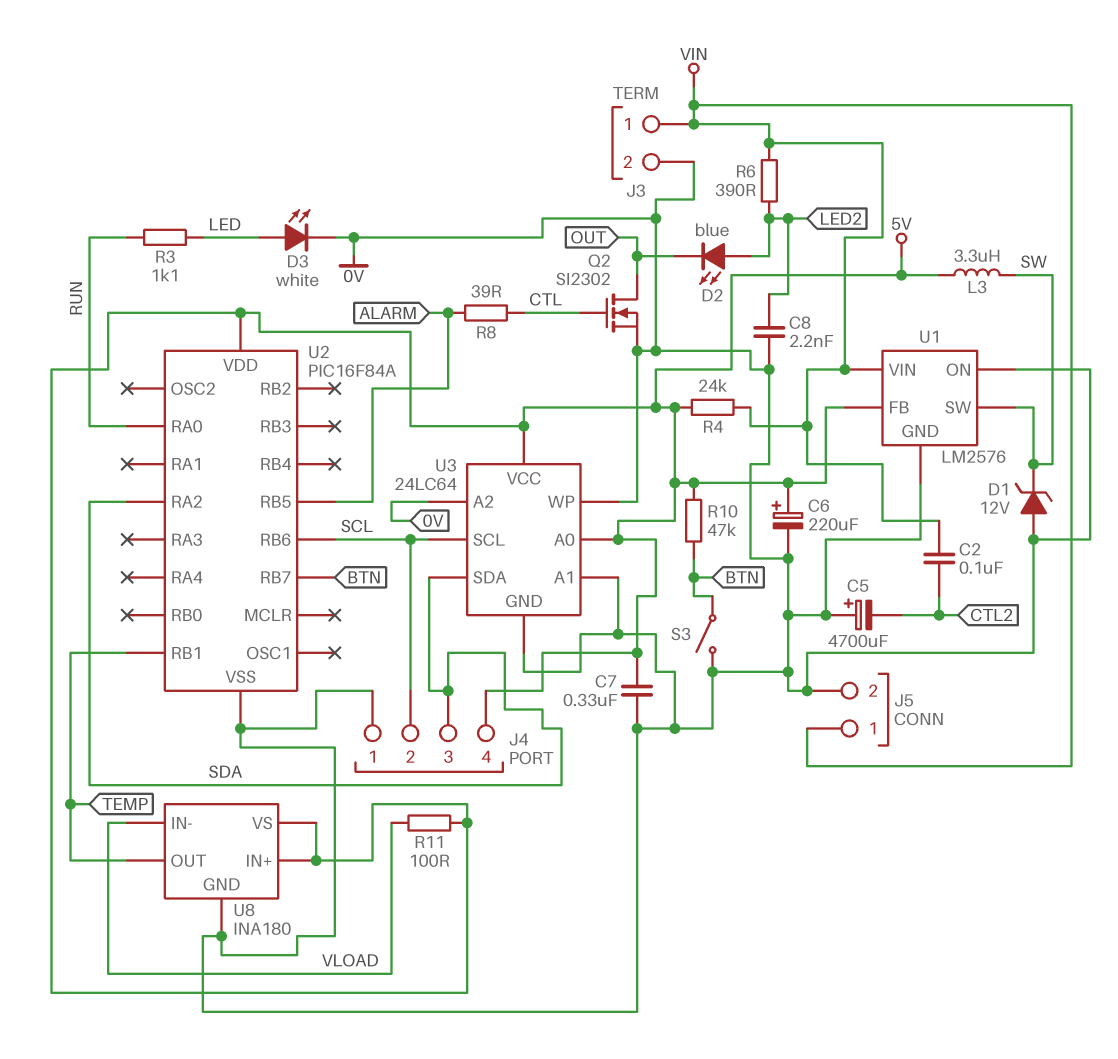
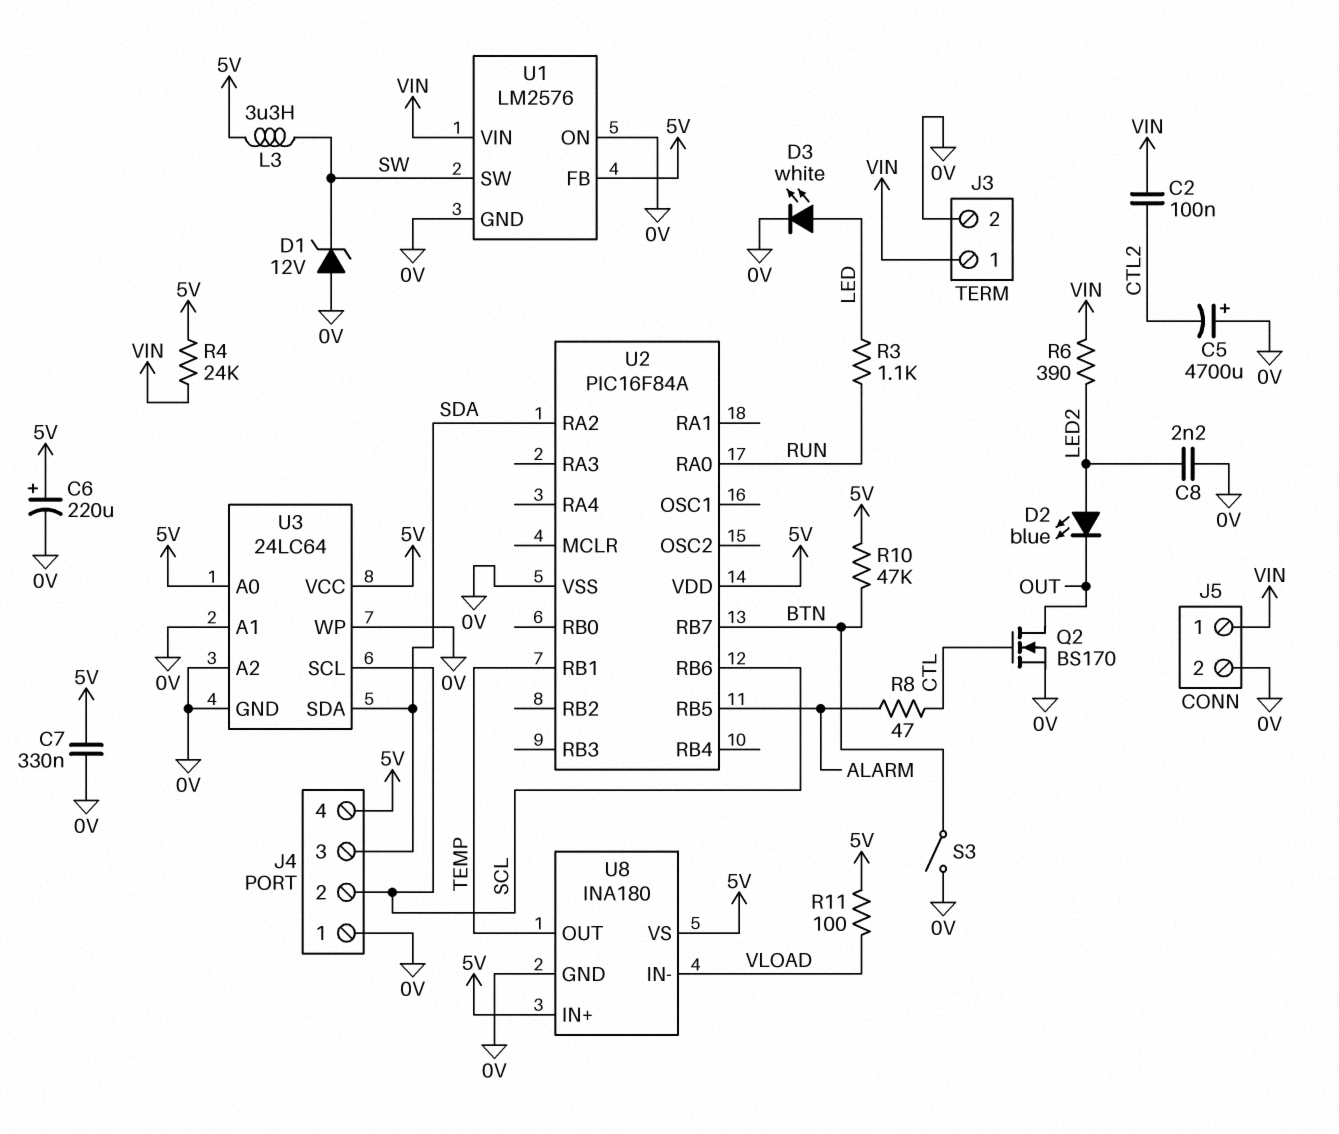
Q2: NMOS SI2302 (G CTL, D OUT, S 0V) -> NMOS BS170 (G CTL, D OUT, S 0V)
R8: 39 (ALARM, CTL) -> 47 (ALARM, CTL)

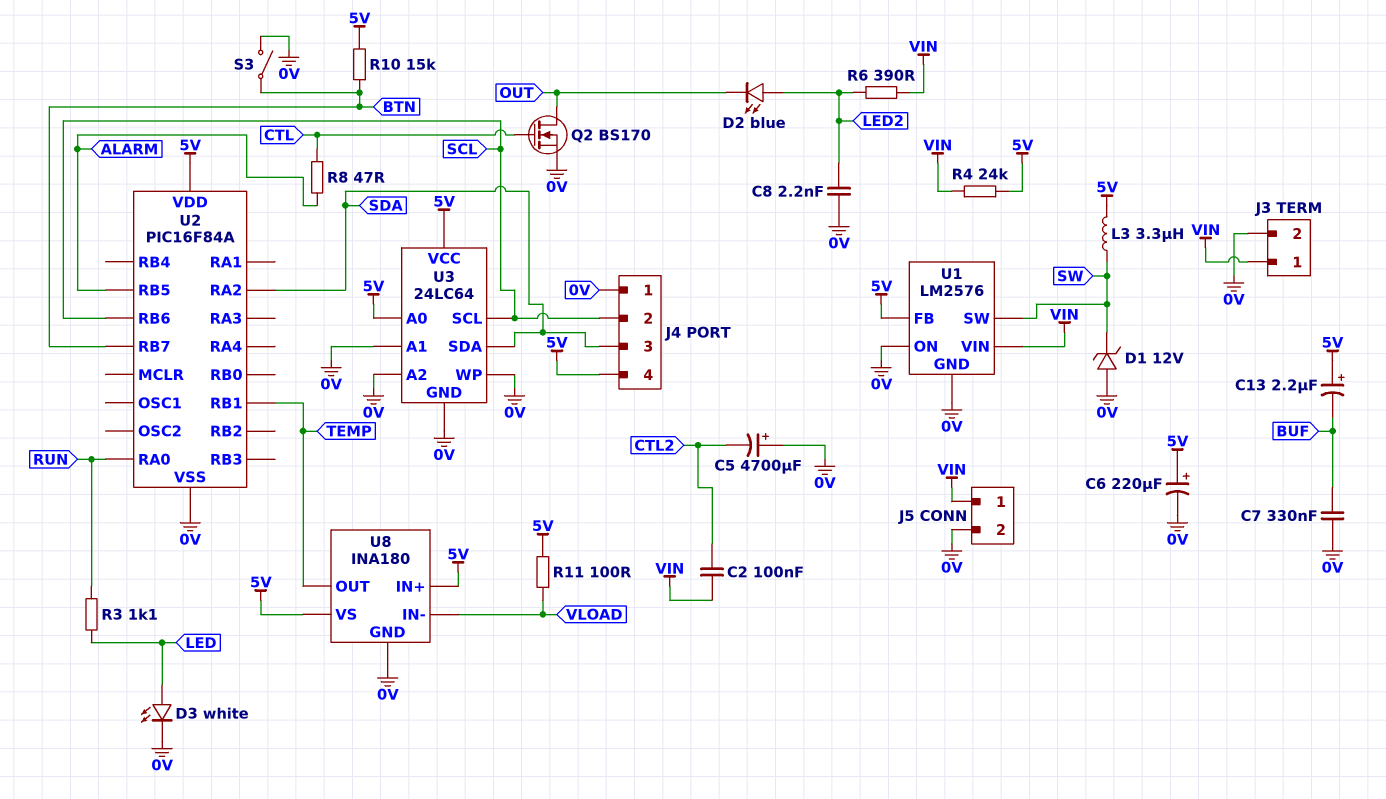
C7: 330nF (0V, 5V) -> 330nF (0V, BUF)
C13: none -> 2.2uF (plus 5V, minus BUF)
R10: 47k (5V, BTN) -> 15k (5V, BTN)

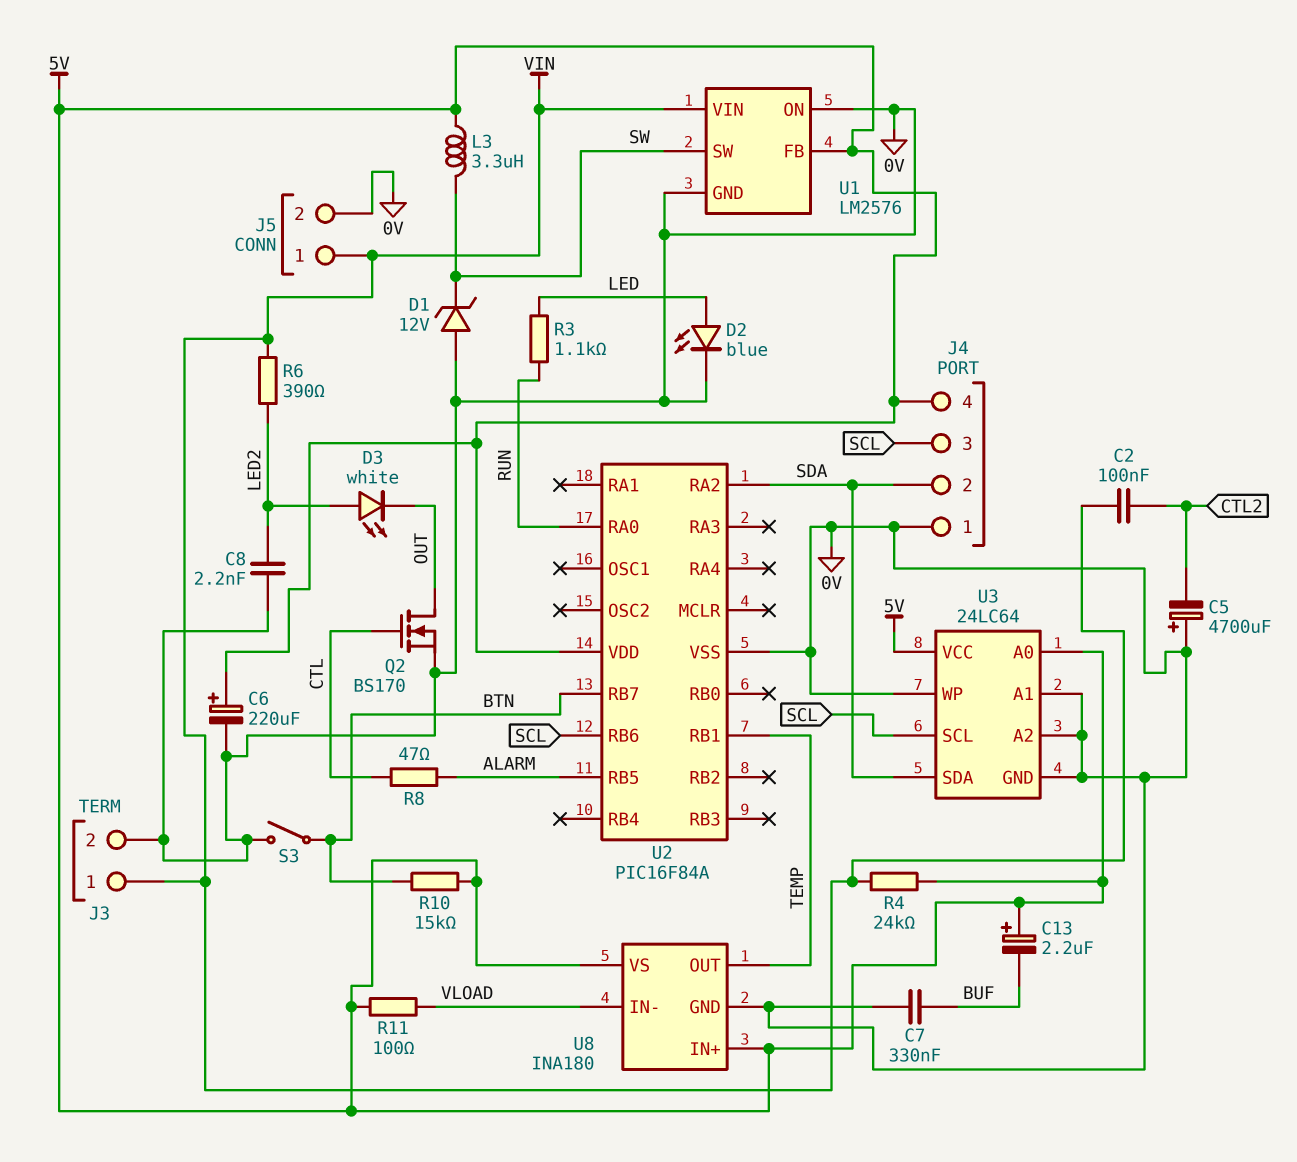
D2: LED blue (A LED2, K OUT) -> LED blue (A LED, K 0V)
D3: LED white (A LED, K 0V) -> LED white (A LED2, K OUT)
J4 pin 2: SCL -> SDA
J4 pin 3: SDA -> SCL

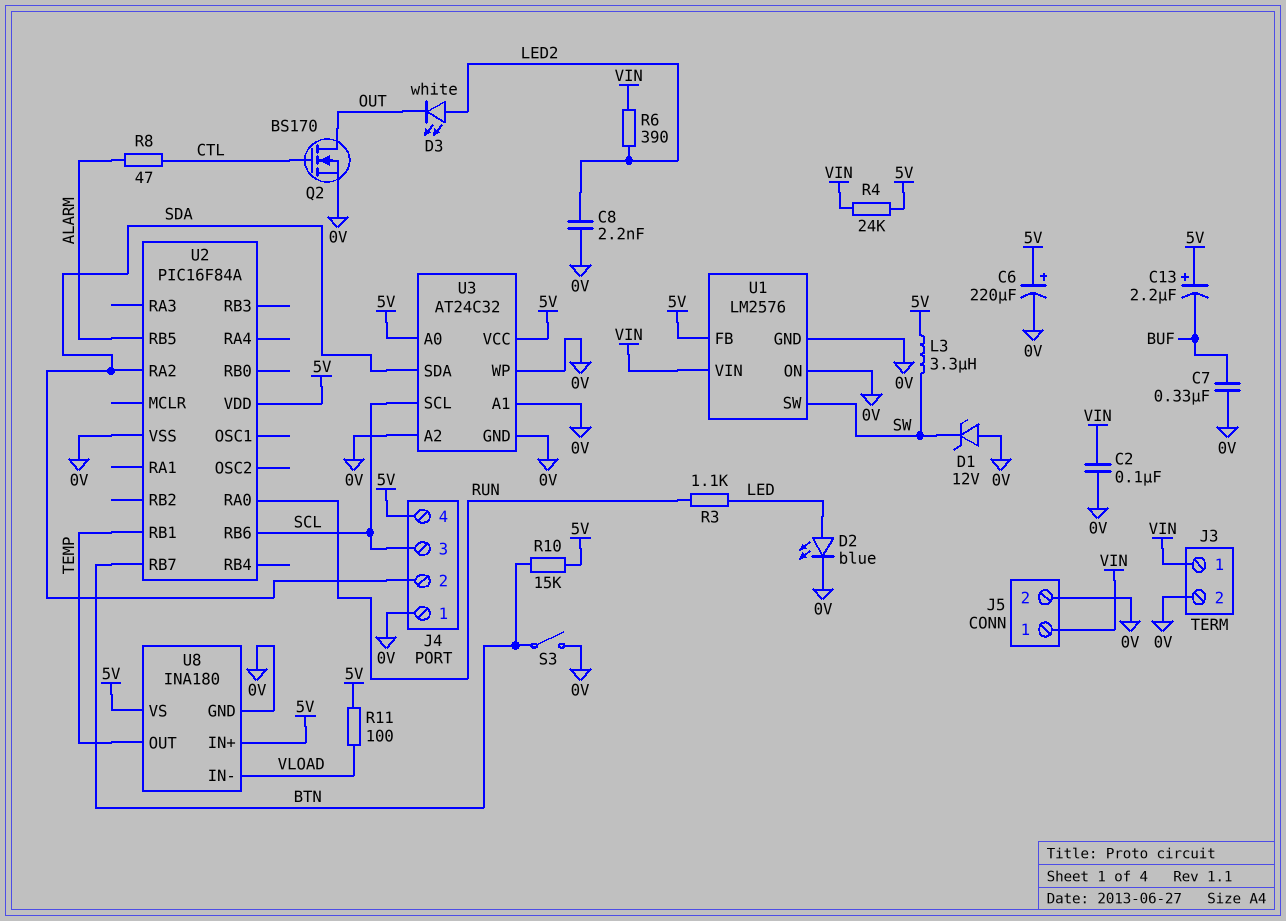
C2: 100nF (CTL2, VIN) -> 100nF (0V, VIN)
C5: 4700uF (plus 0V, minus CTL2) -> none
U3: 24LC64 -> AT24C32

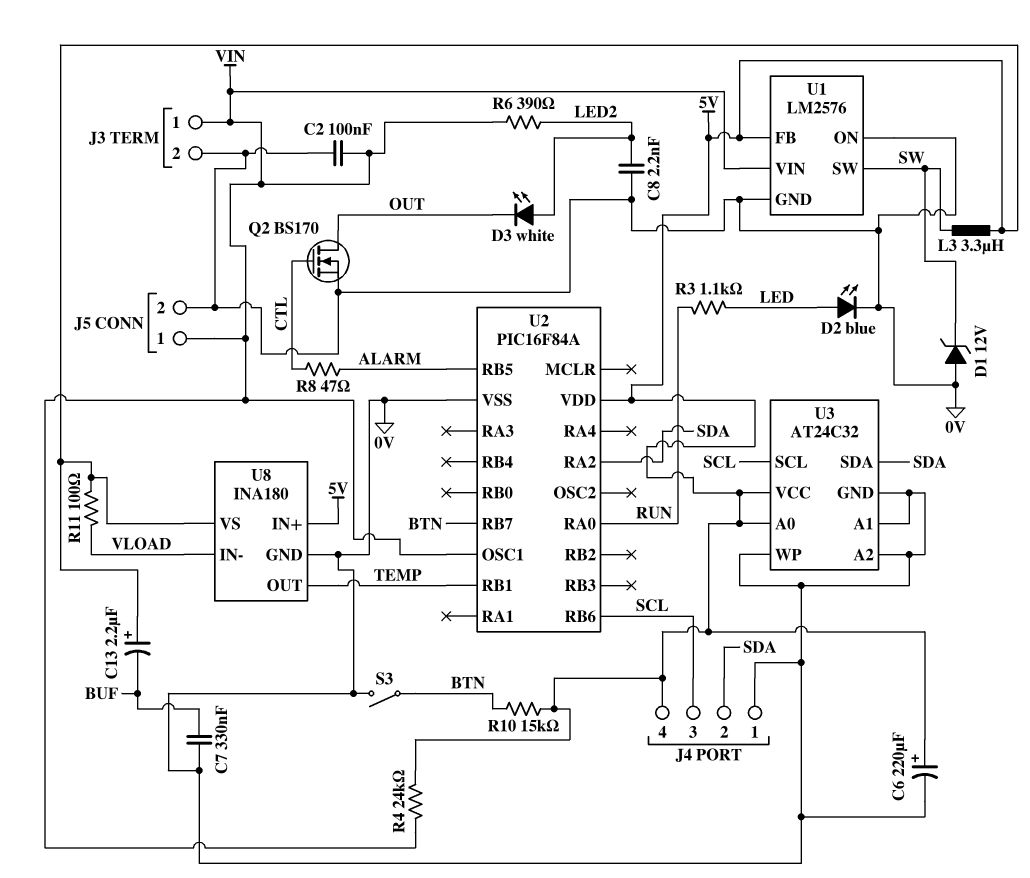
U2 pin OSC1: none -> VIN

